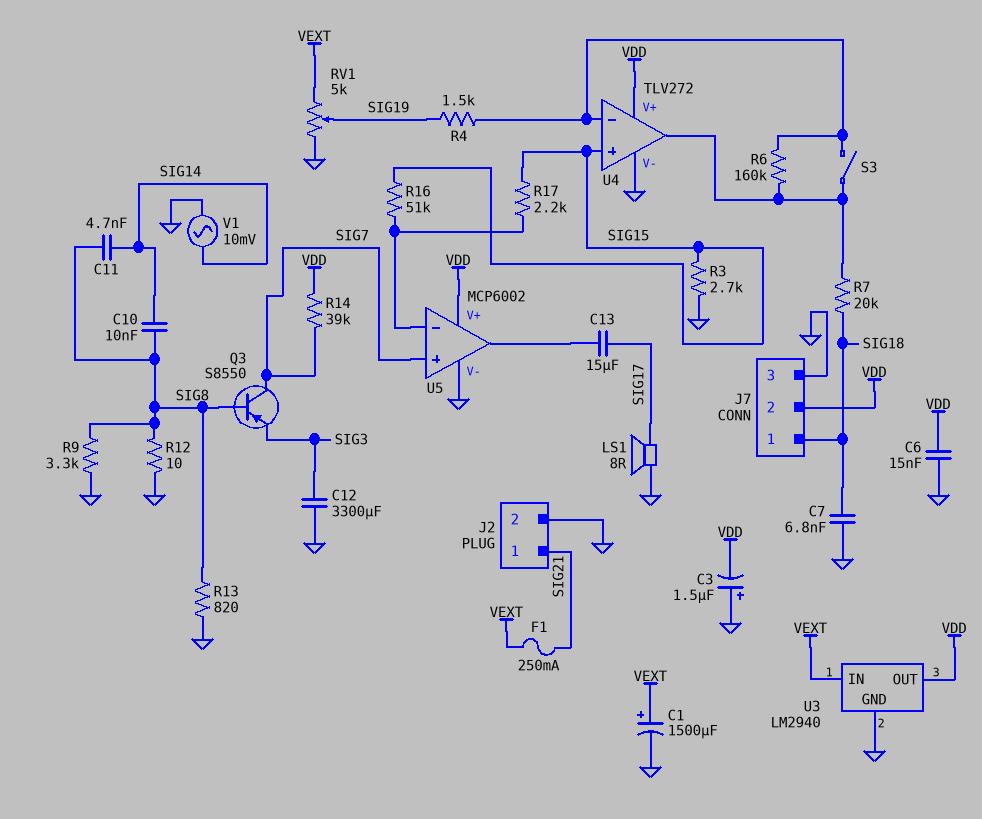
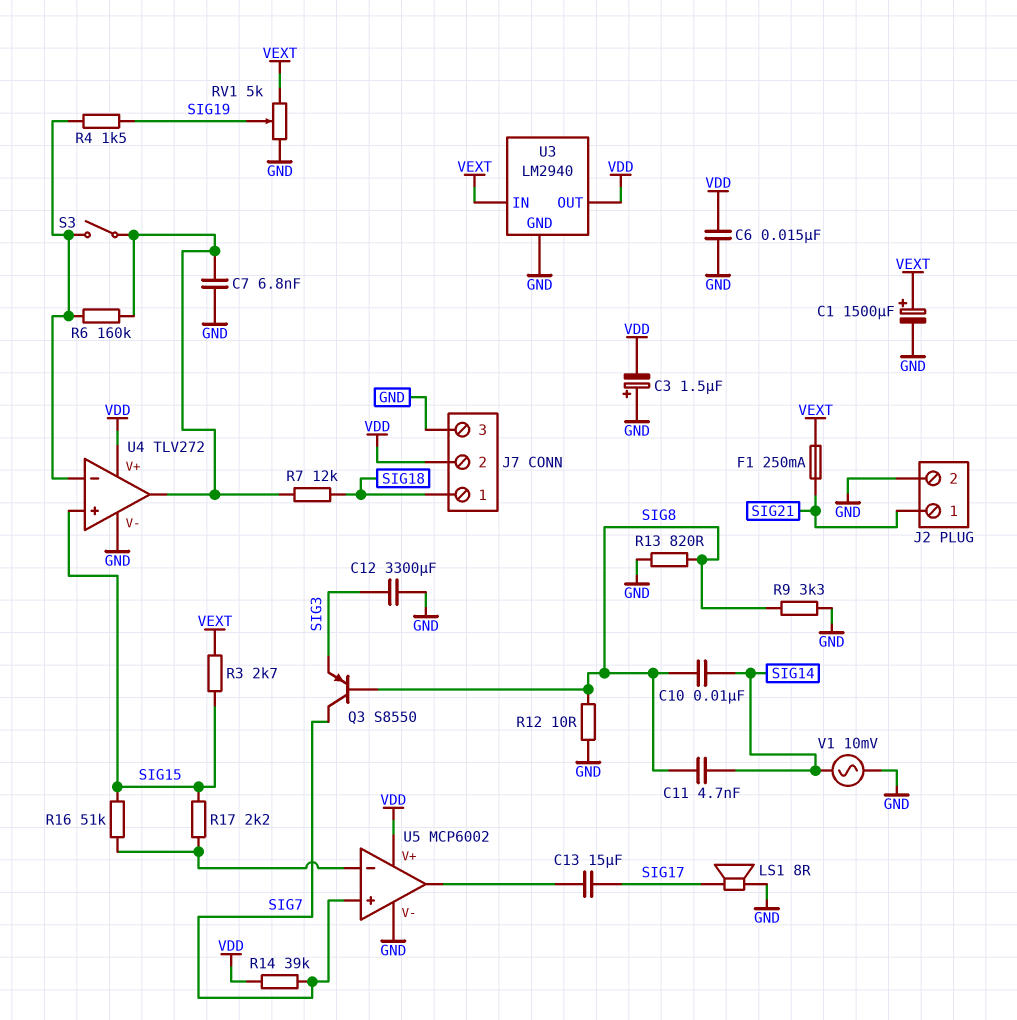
C7: 6.8nF (GND, SIG18) -> 6.8nF (GND, U4/out)
R3: 2.7k (GND, SIG15) -> 2.7k (SIG15, VEXT)
R7: 20k (SIG18, U4/out) -> 12k (SIG18, U4/out)

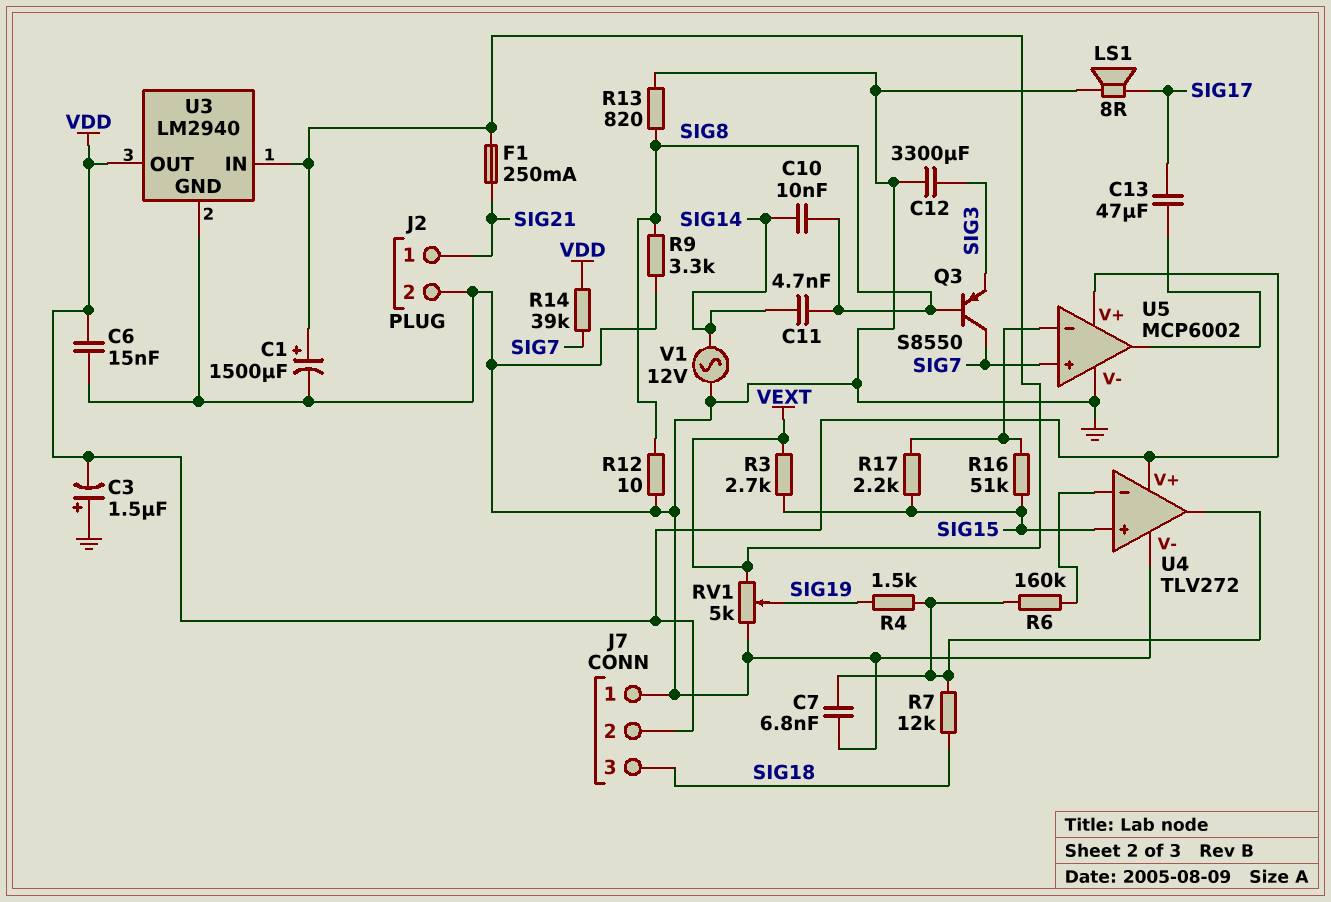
C13: 15uF (SIG17, U5/out) -> 47uF (SIG17, U5/out)
J7 pin 1: SIG18 -> GND
J7 pin 3: GND -> SIG18
R4: 1.5k (SIG19, U4/in-) -> 1.5k (SIG19, U4/out)
S3: switch (U4/in-, U4/out) -> none
V1: AC 10mV (GND, SIG14) -> AC 12V (GND, SIG14)

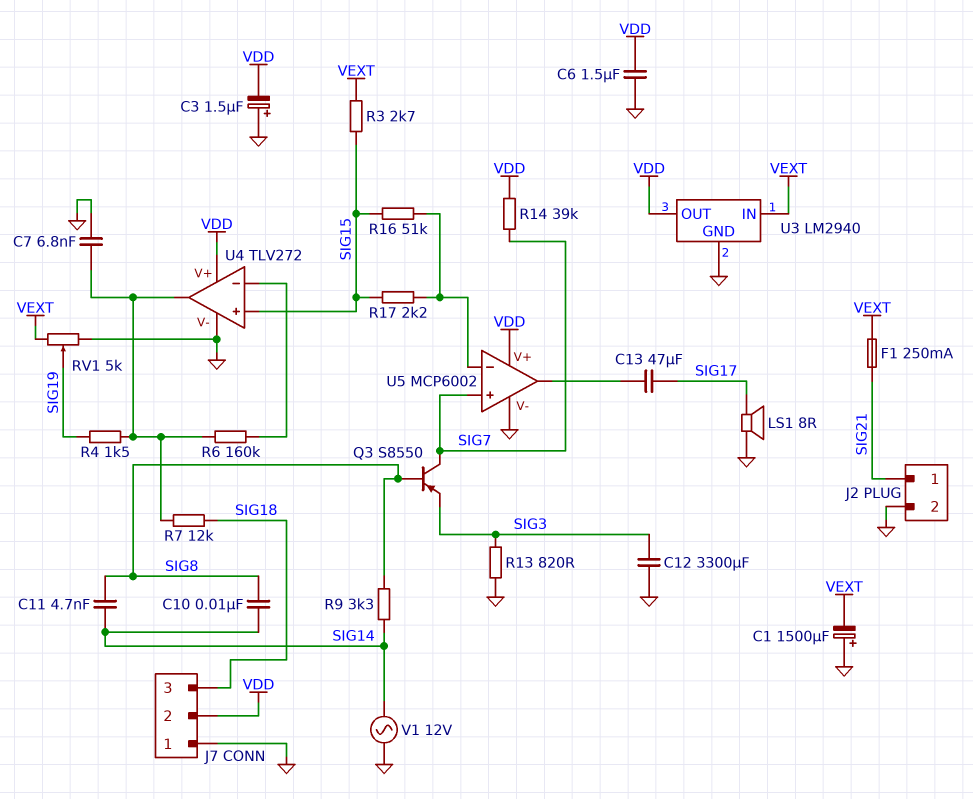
C1: 1500uF (plus VEXT, minus GND) -> 1500uF (plus GND, minus VEXT)
C6: 15nF (GND, VDD) -> 1.5uF (GND, VDD)
R9: 3.3k (GND, SIG8) -> 3.3k (SIG8, SIG14)
R12: 10 (GND, SIG8) -> none
R13: 820 (GND, SIG8) -> 820 (GND, SIG3)

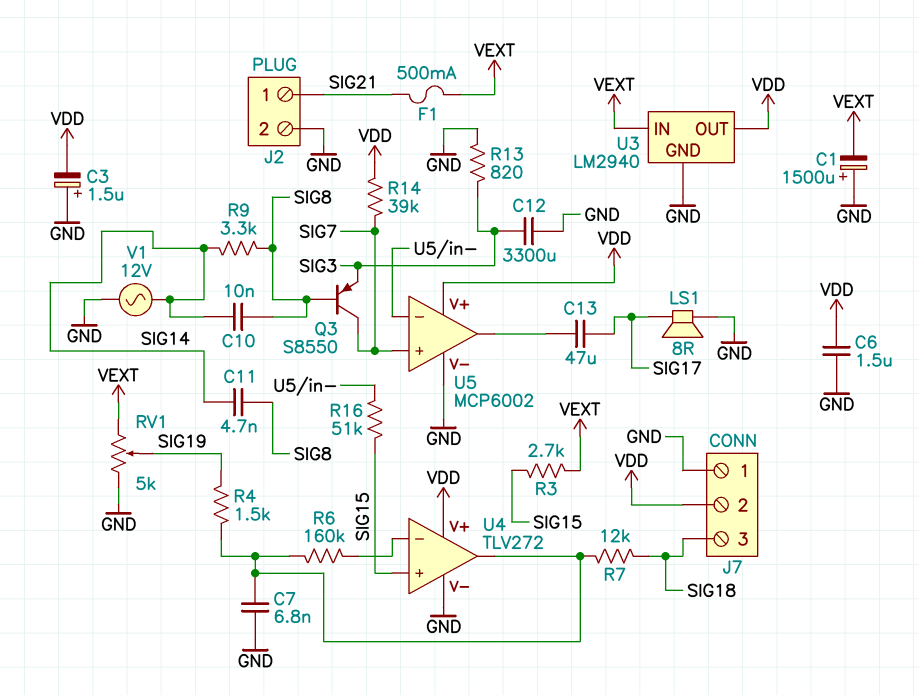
F1: 250mA (SIG21, VEXT) -> 500mA (SIG21, VEXT)
R17: 2.2k (SIG15, U5/in-) -> none

